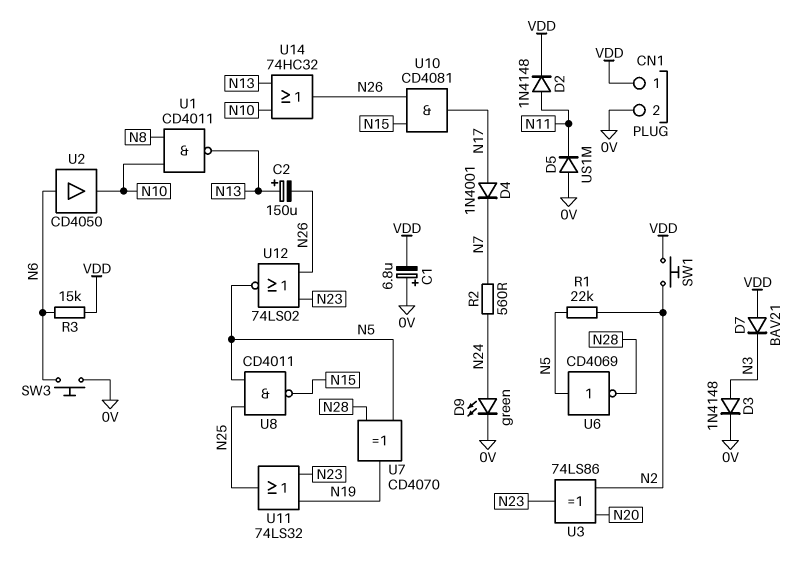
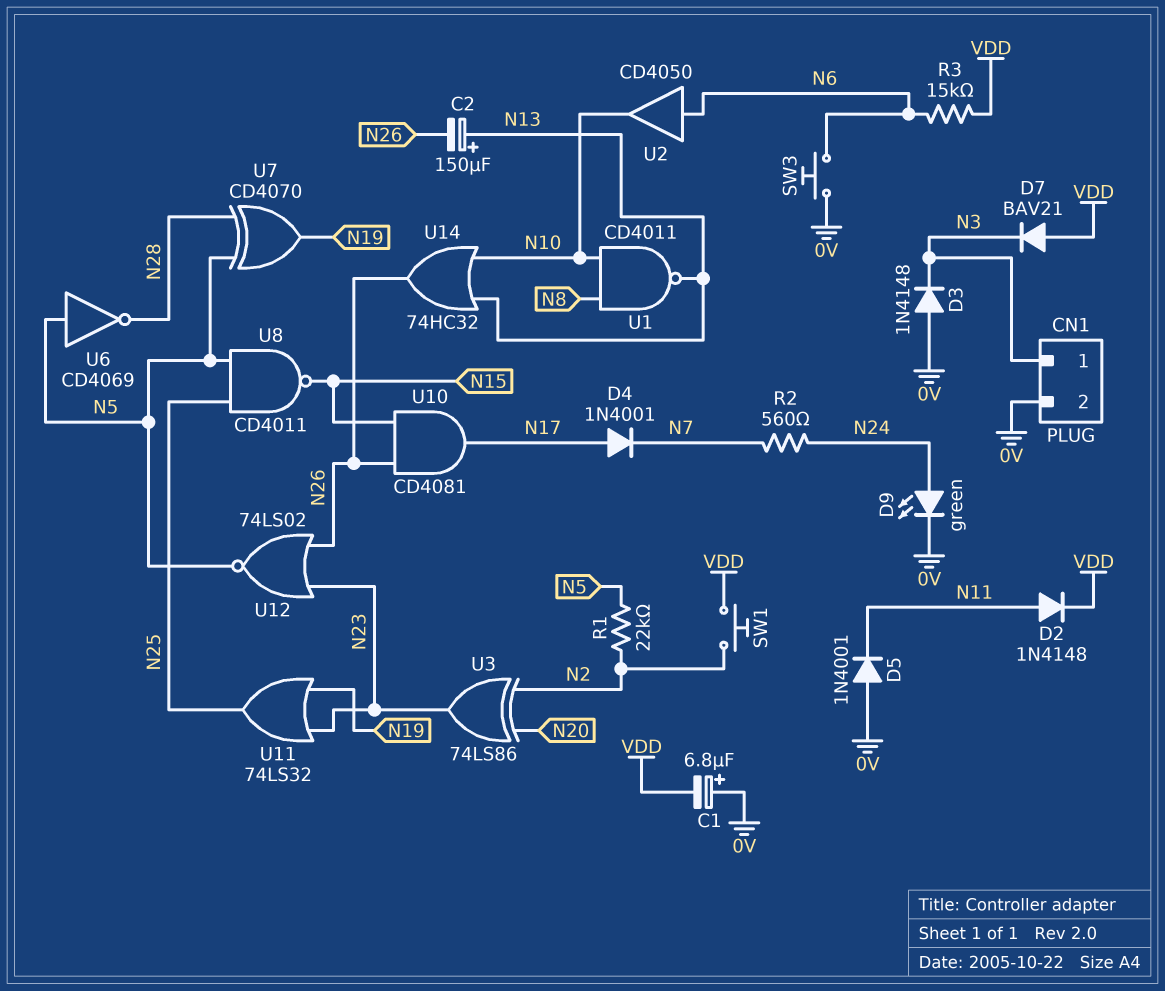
CN1 pin 1: VDD -> N3
D3: diode 1N4148 (A N3, K 0V) -> diode 1N4148 (A 0V, K N3)
D5: diode US1M (A 0V, K N11) -> diode 1N4001 (A 0V, K N11)

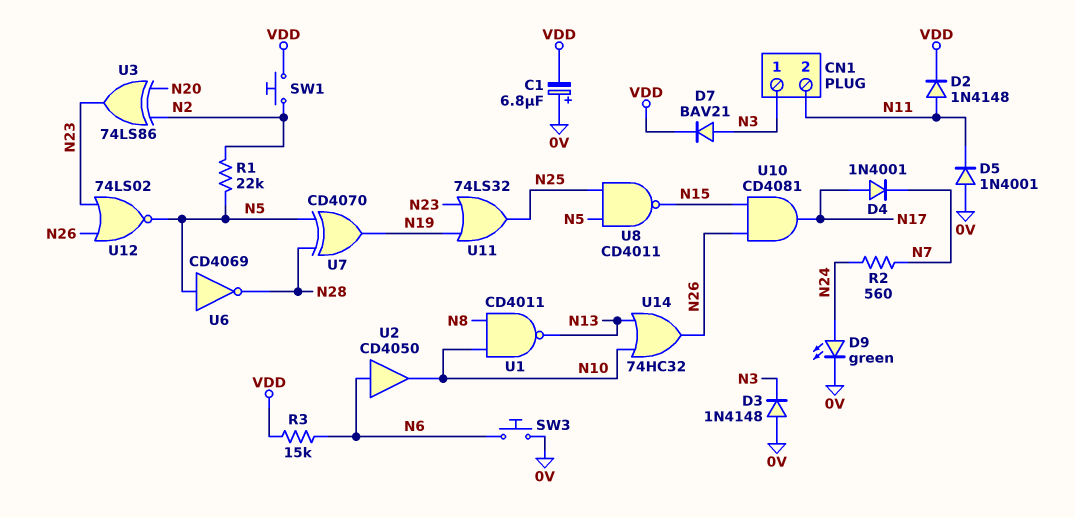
C2: 150uF (plus N13, minus N26) -> none
CN1 pin 2: 0V -> N11
D7: diode BAV21 (A VDD, K N3) -> diode BAV21 (A N3, K VDD)

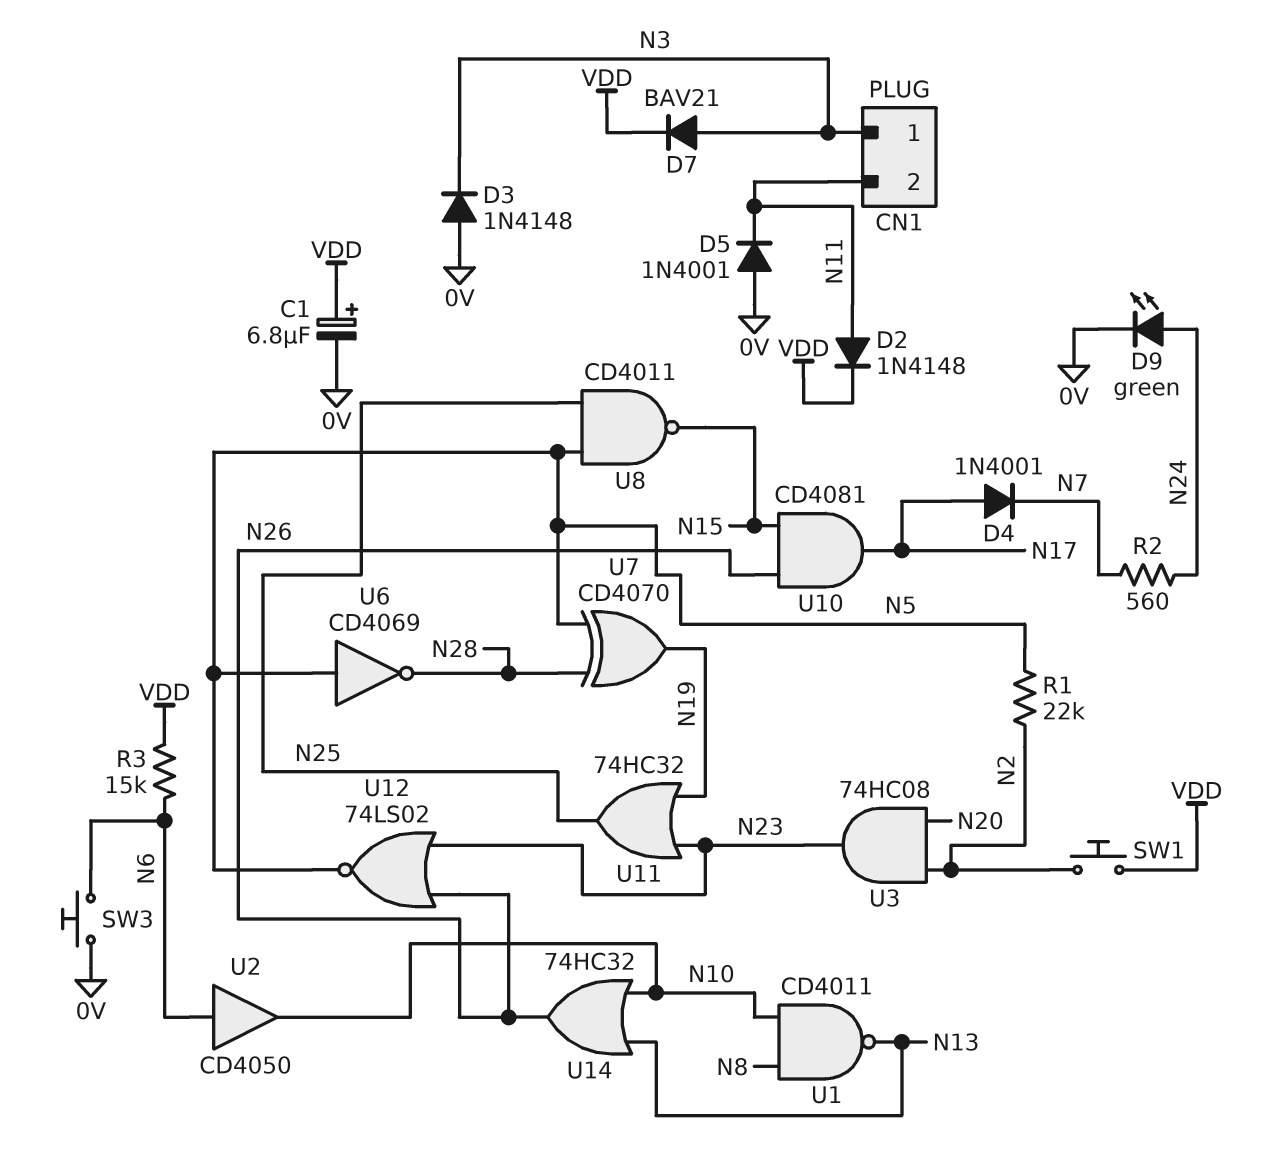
C1: 6.8uF (plus 0V, minus VDD) -> 6.8uF (plus VDD, minus 0V)
U3: XOR 74LS86 (in N2, in N20, out N23) -> AND 74HC08 (in N2, in N20, out N23)
U11: OR 74LS32 (in N19, in N23, out N25) -> OR 74HC32 (in N19, in N23, out N25)

